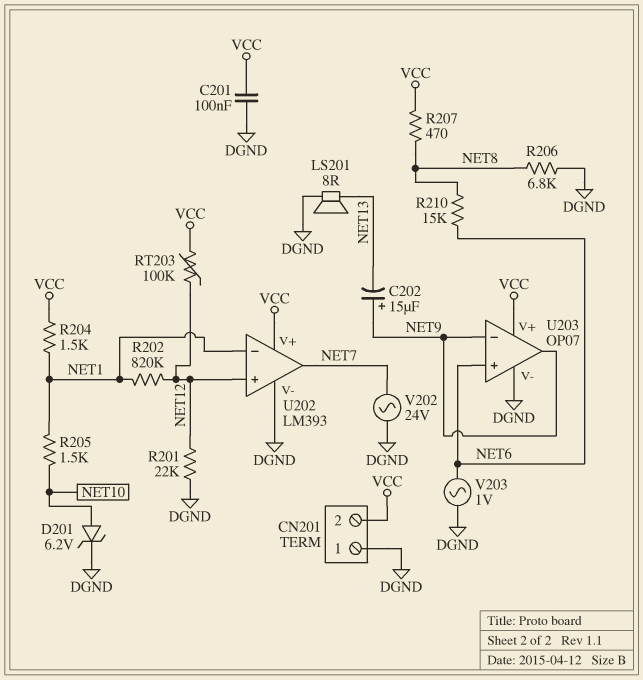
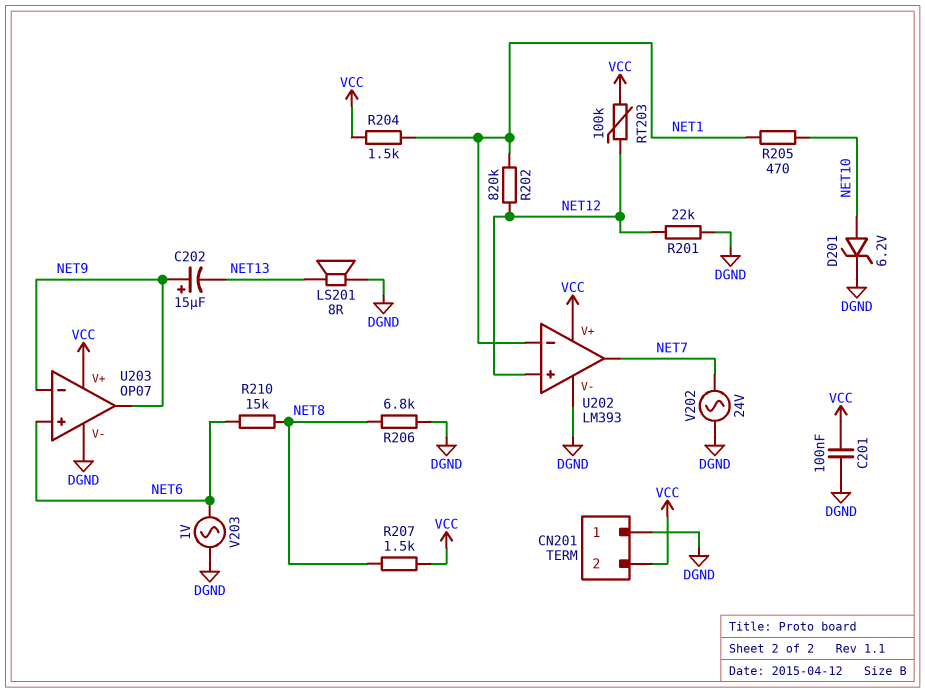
R205: 1.5k (NET1, NET10) -> 470 (NET1, NET10)
R207: 470 (NET8, VCC) -> 1.5k (NET8, VCC)

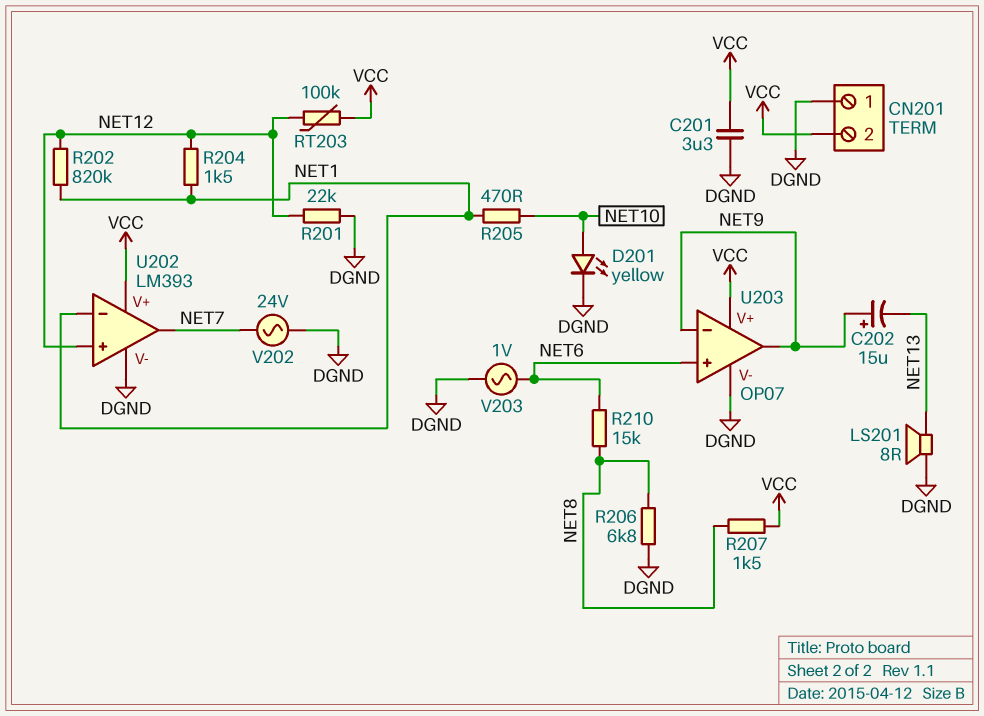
C201: 100nF (DGND, VCC) -> 3.3uF (DGND, VCC)
D201: zener 6.2V (A NET10, K DGND) -> LED yellow (A NET10, K DGND)
R204: 1.5k (NET1, VCC) -> 1.5k (NET1, NET12)

